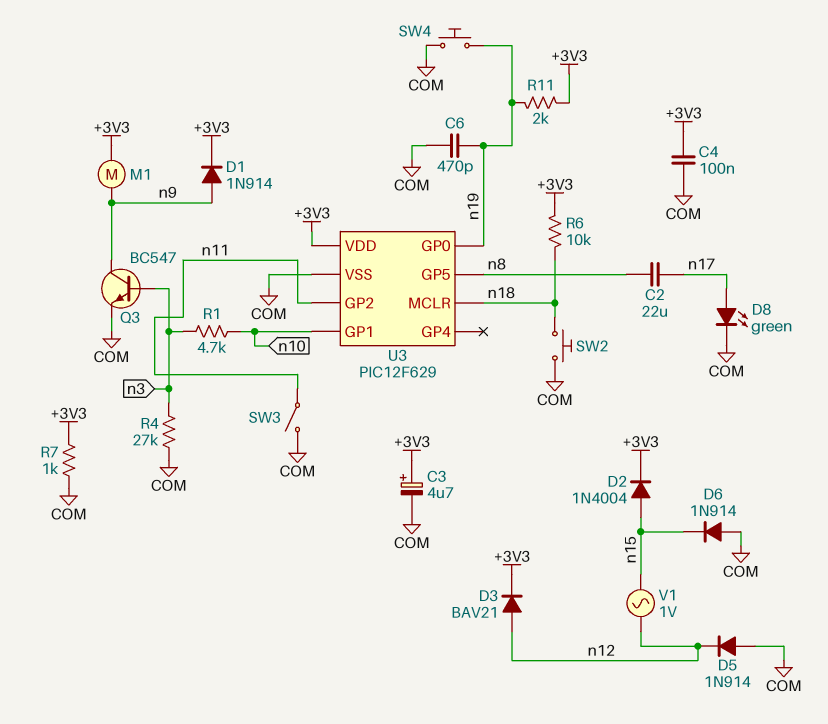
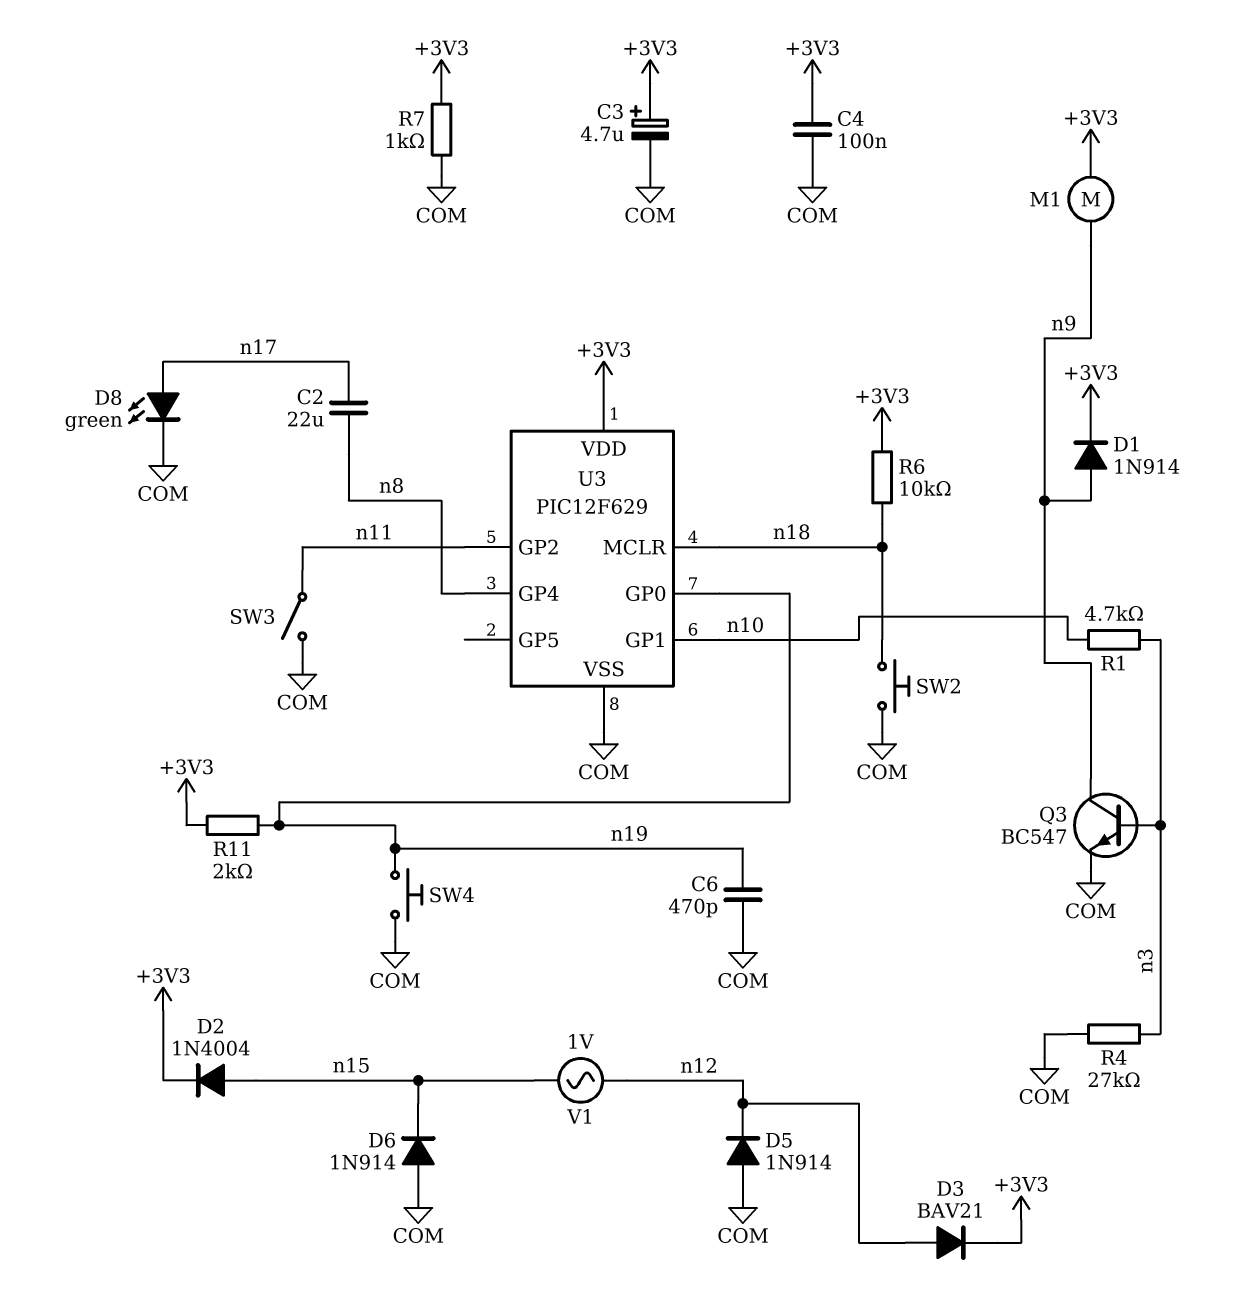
U3 pin GP4: none -> n8
U3 pin GP5: n8 -> none

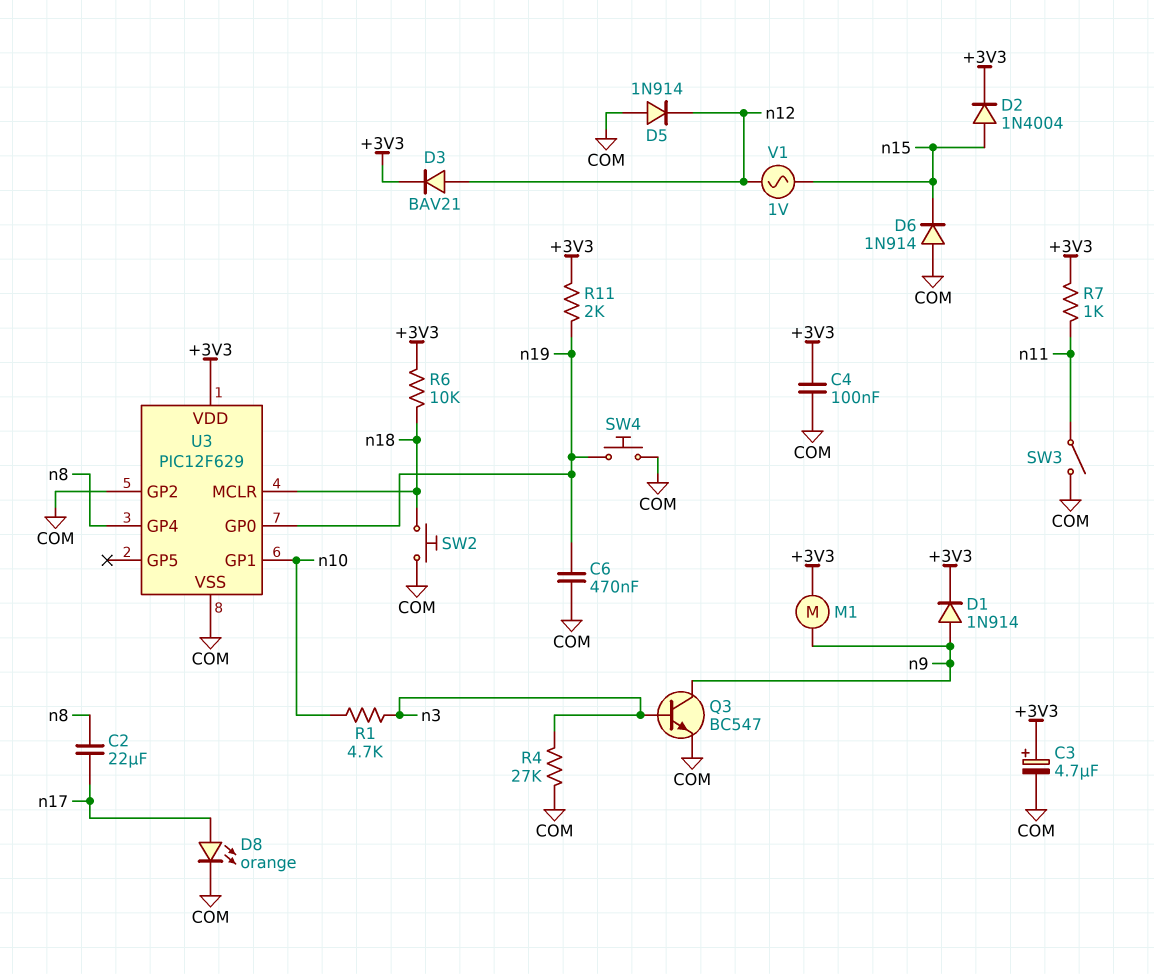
C6: 470pF (COM, n19) -> 470nF (COM, n19)
D8: LED green (A n17, K COM) -> LED orange (A n17, K COM)
R7: 1k (+3V3, COM) -> 1k (+3V3, n11)
U3 pin GP2: n11 -> COM

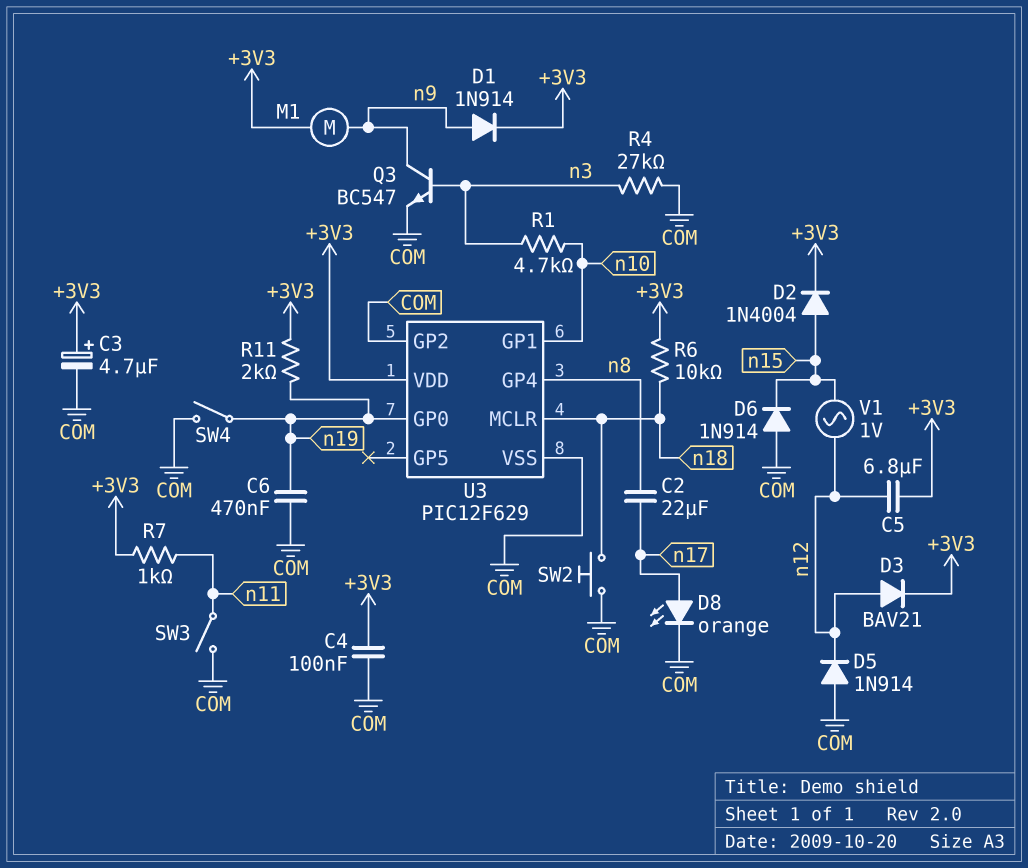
C5: none -> 6.8uF (+3V3, n12)
SW4: button (COM, n19) -> switch (COM, n19)

